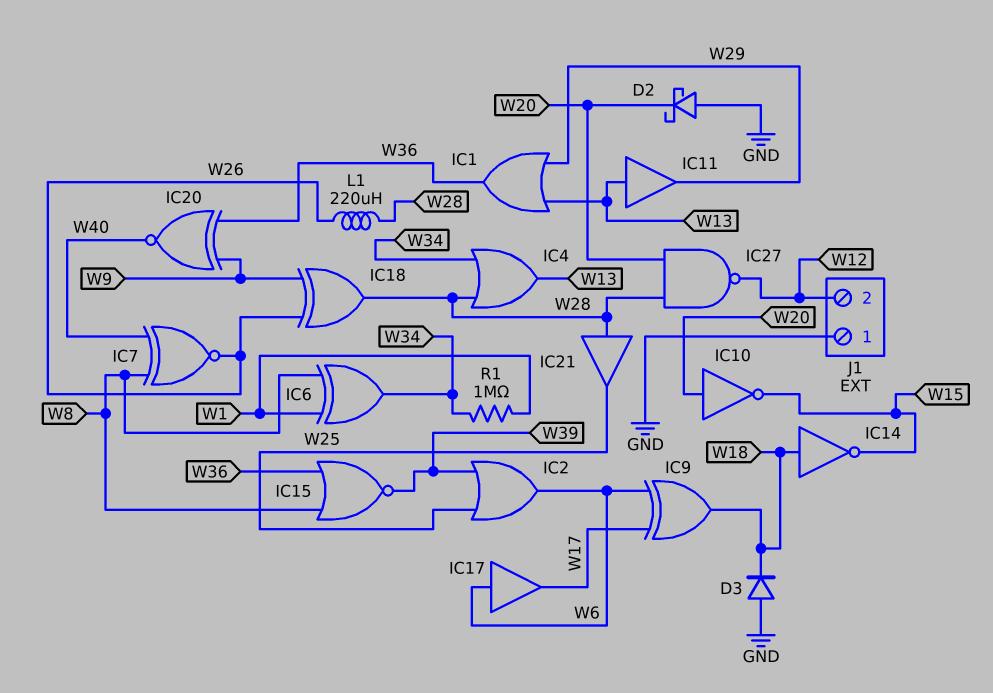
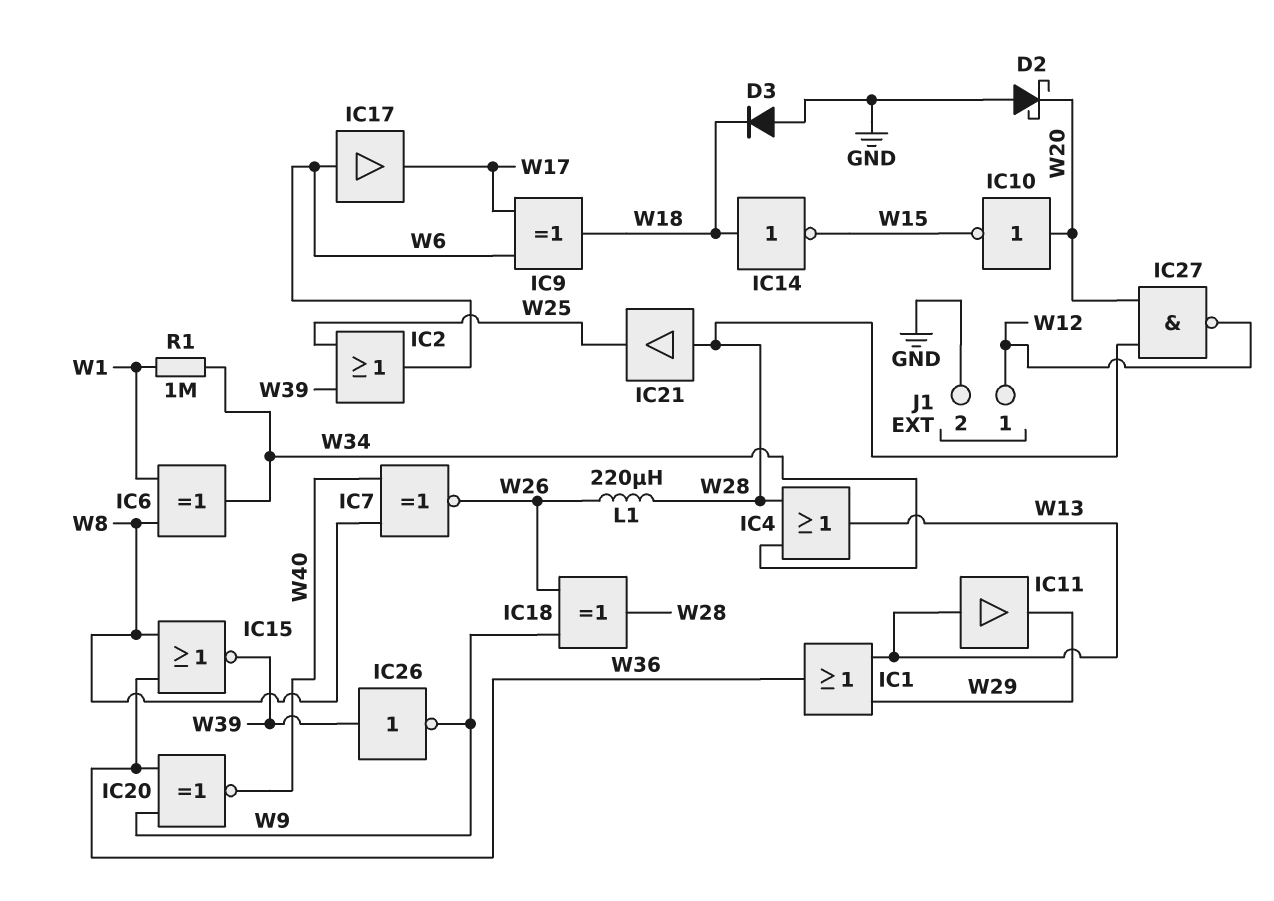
IC26: none -> NOT (in W39, out W9)
J1 pin 1: GND -> W12
J1 pin 2: W12 -> GND

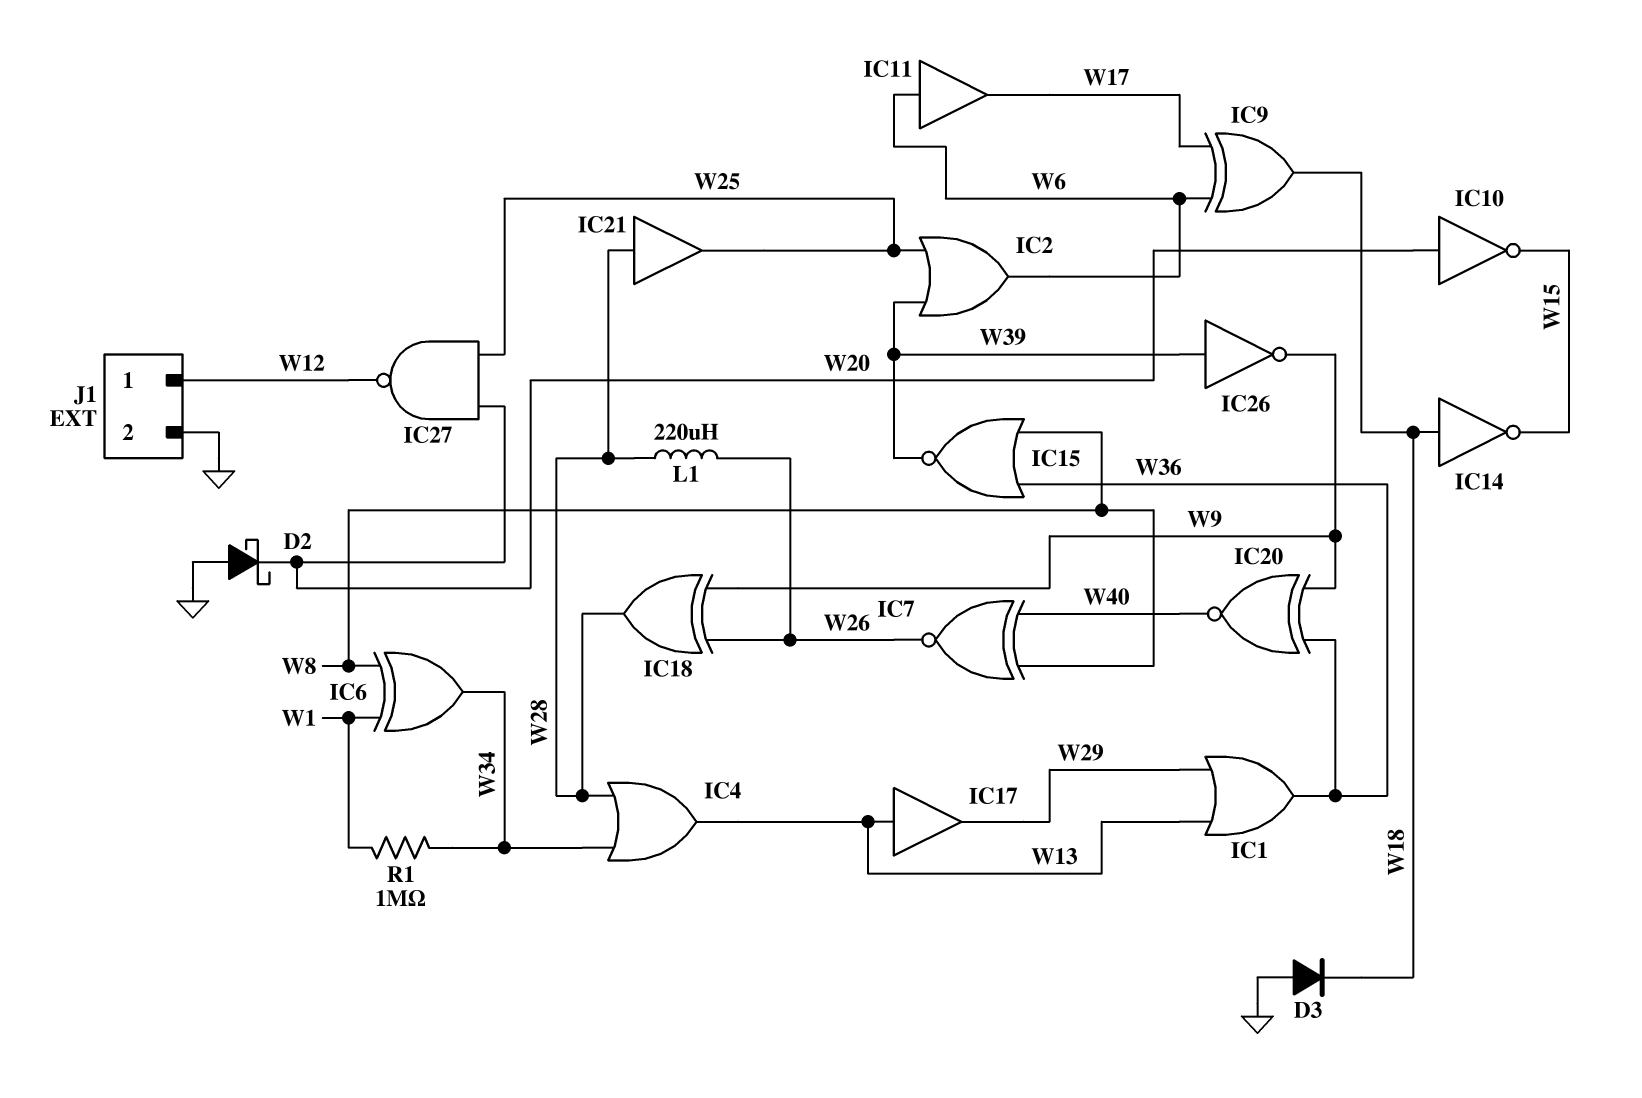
IC11: buffer (in W13, out W29) -> buffer (in W6, out W17)
IC17: buffer (in W6, out W17) -> buffer (in W13, out W29)
IC27: NAND (in W20, in W28, out W12) -> NAND (in W20, in W25, out W12)

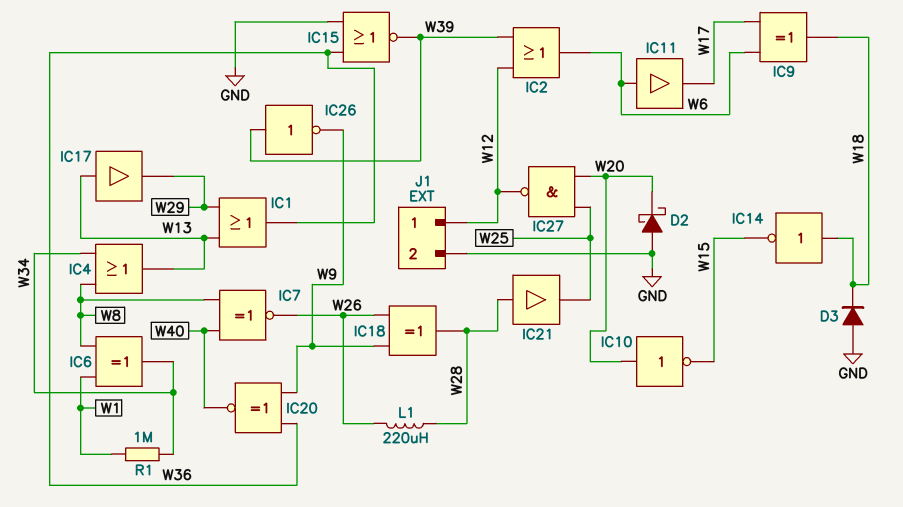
IC2: OR (in W25, in W39, out W6) -> OR (in W12, in W39, out W6)
IC4: OR (in W28, in W34, out W13) -> OR (in W8, in W34, out W13)
IC15: NOR (in W8, in W36, out W39) -> NOR (in GND, in W36, out W39)

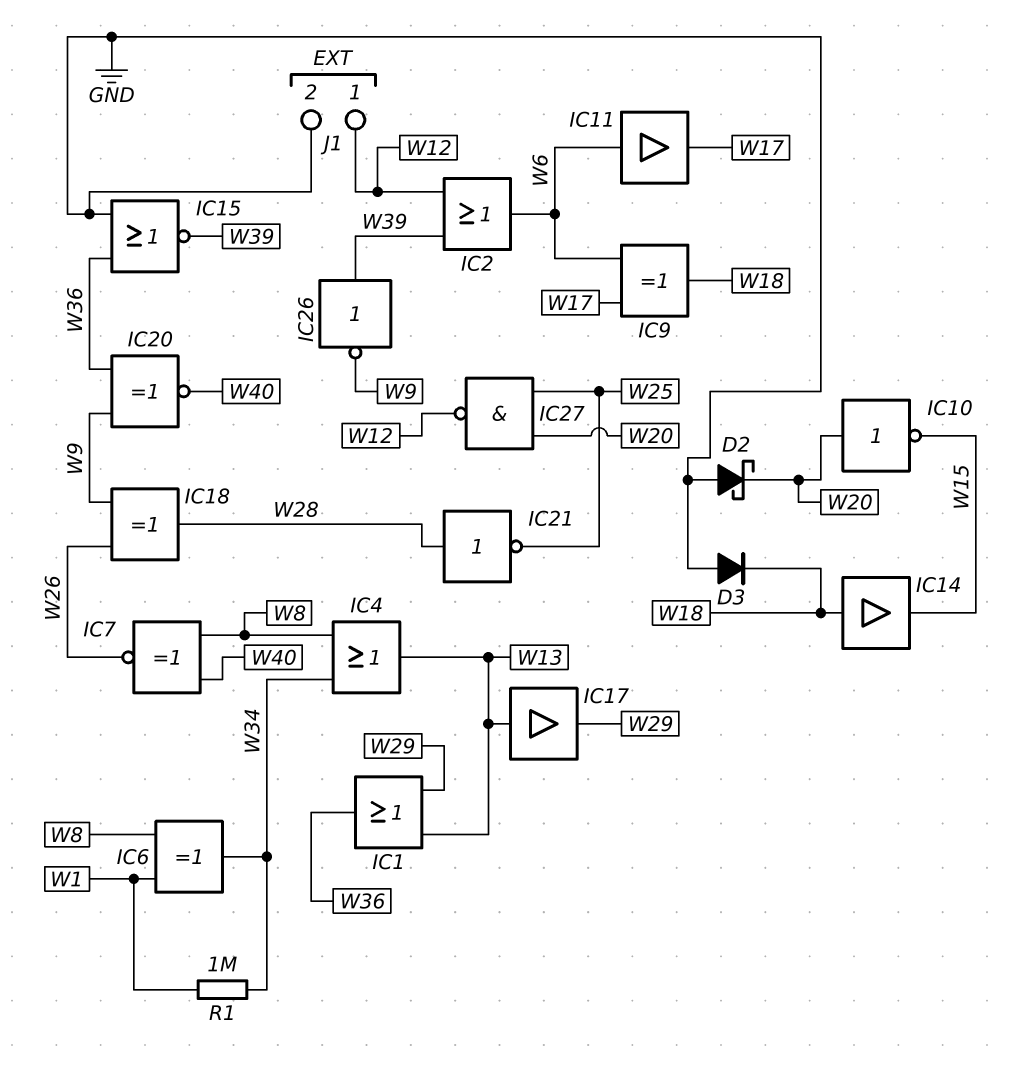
IC14: NOT (in W18, out W15) -> buffer (in W18, out W15)
IC21: buffer (in W28, out W25) -> NOT (in W28, out W25)
L1: 220uH (W26, W28) -> none

